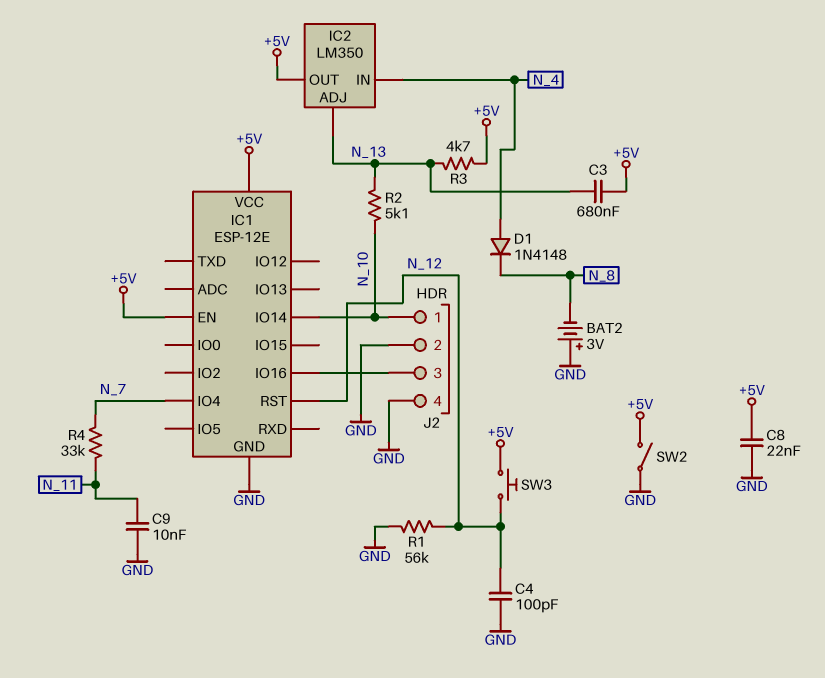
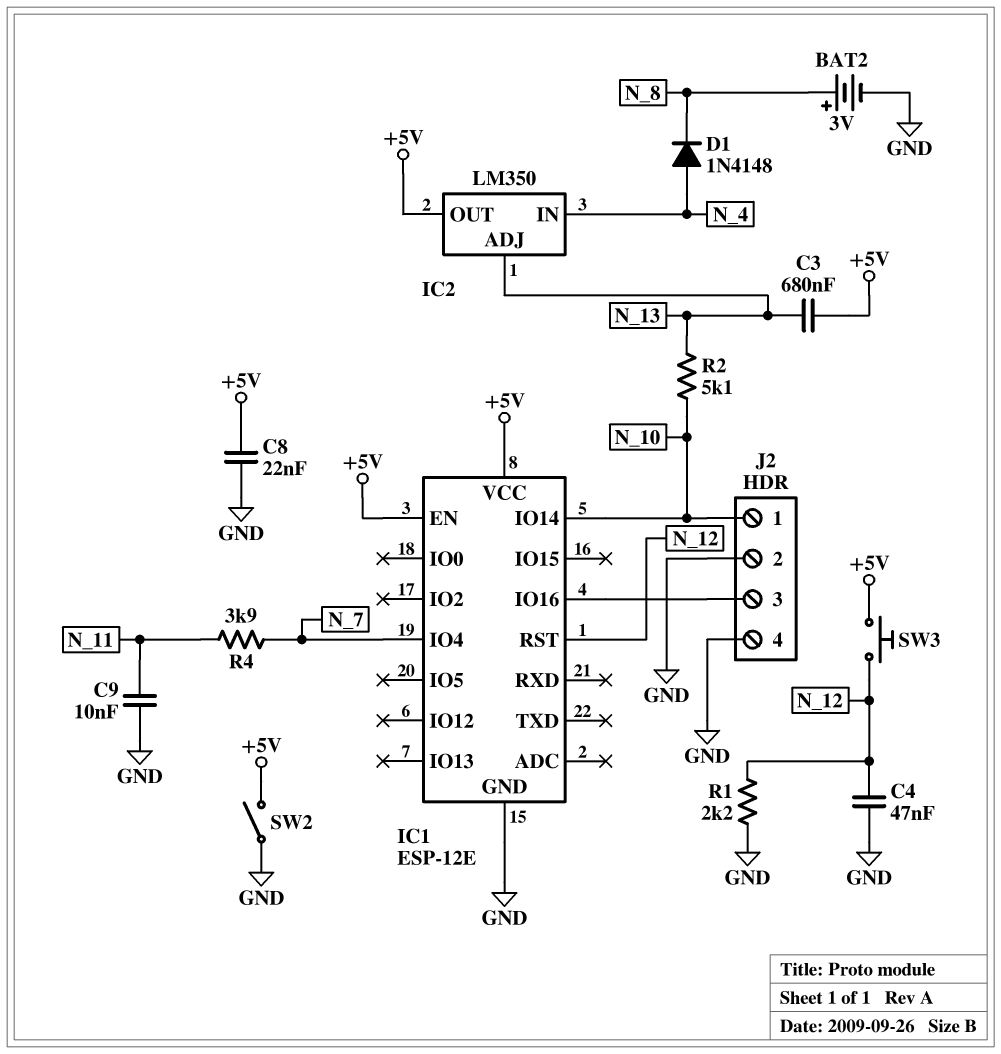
BAT2: 3V (plus GND, minus N_8) -> 3V (plus N_8, minus GND)
C4: 100pF (GND, N_12) -> 47nF (GND, N_12)
R1: 56k (GND, N_12) -> 2.2k (GND, N_12)
R3: 4.7k (+5V, N_13) -> none
R4: 33k (N_7, N_11) -> 3.9k (N_7, N_11)

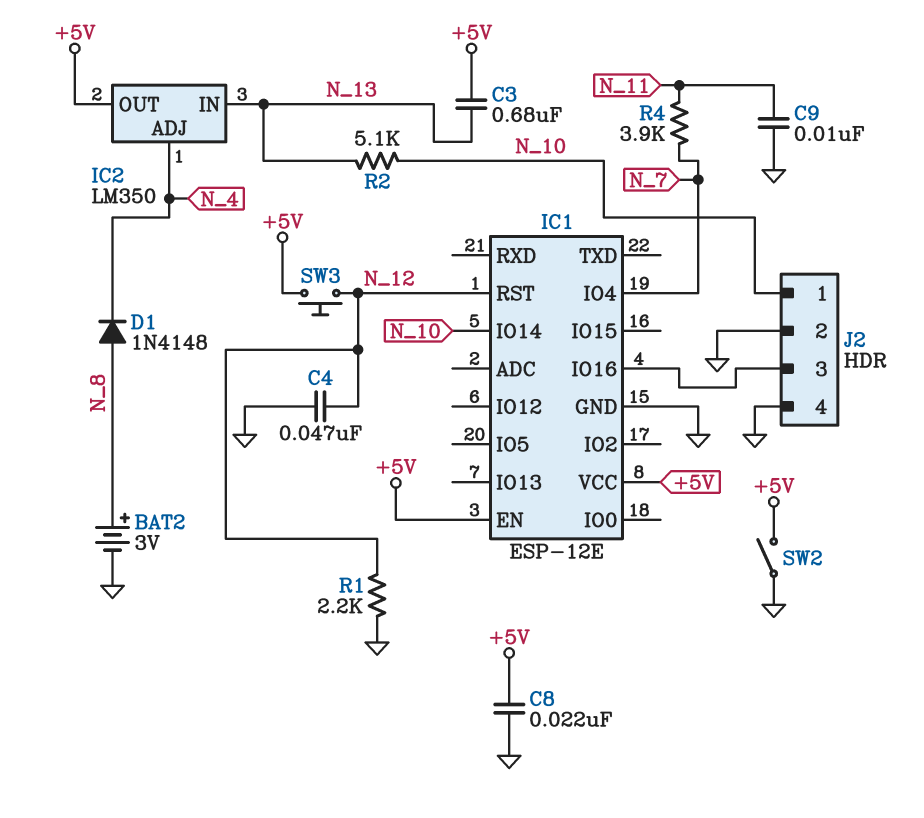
D1: diode 1N4148 (A N_4, K N_8) -> diode 1N4148 (A N_8, K N_4)
IC2 pin ADJ: N_13 -> N_4
IC2 pin IN: N_4 -> N_13

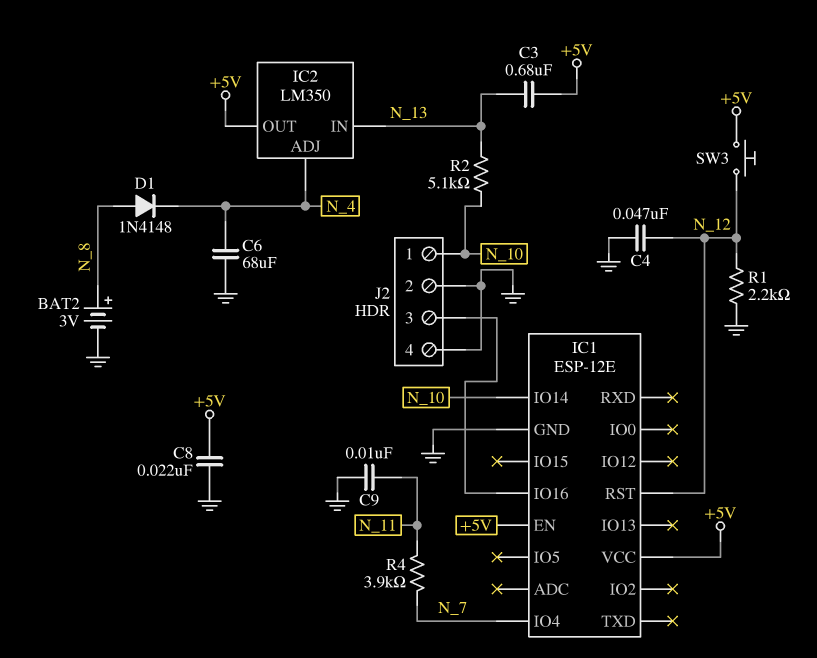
C6: none -> 68uF (GND, N_4)
SW2: switch (+5V, GND) -> none

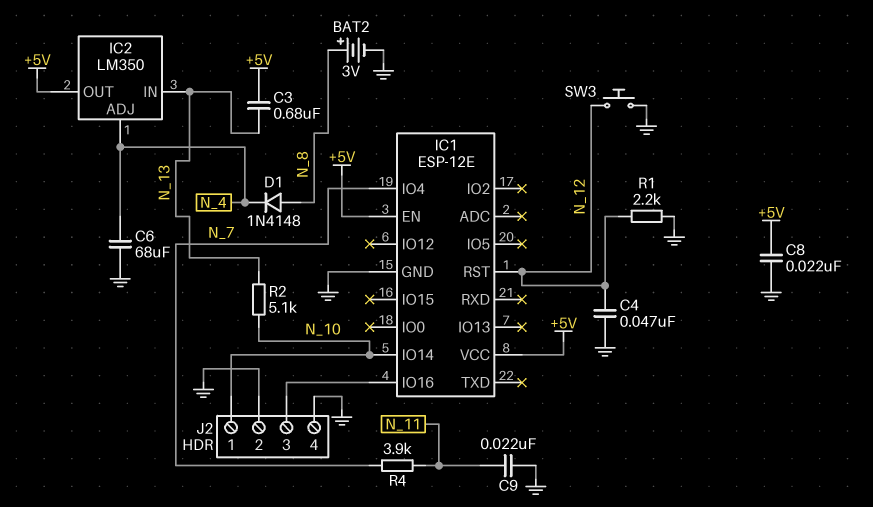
C9: 10nF (GND, N_11) -> 22nF (GND, N_11)
SW3: button (+5V, N_12) -> button (GND, N_12)

